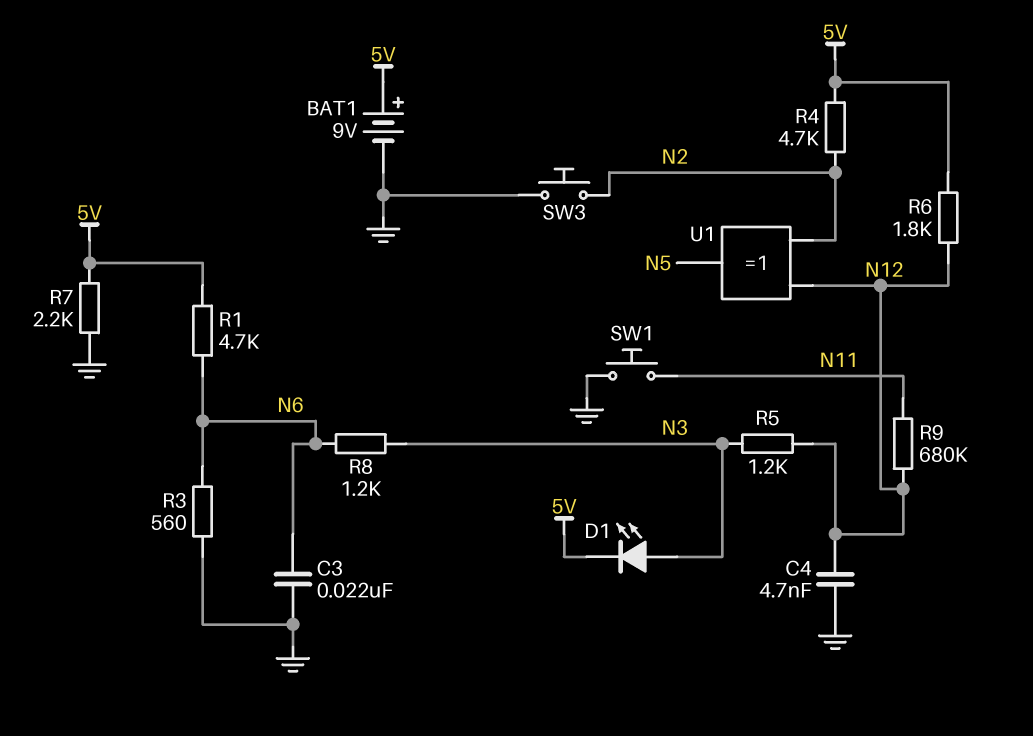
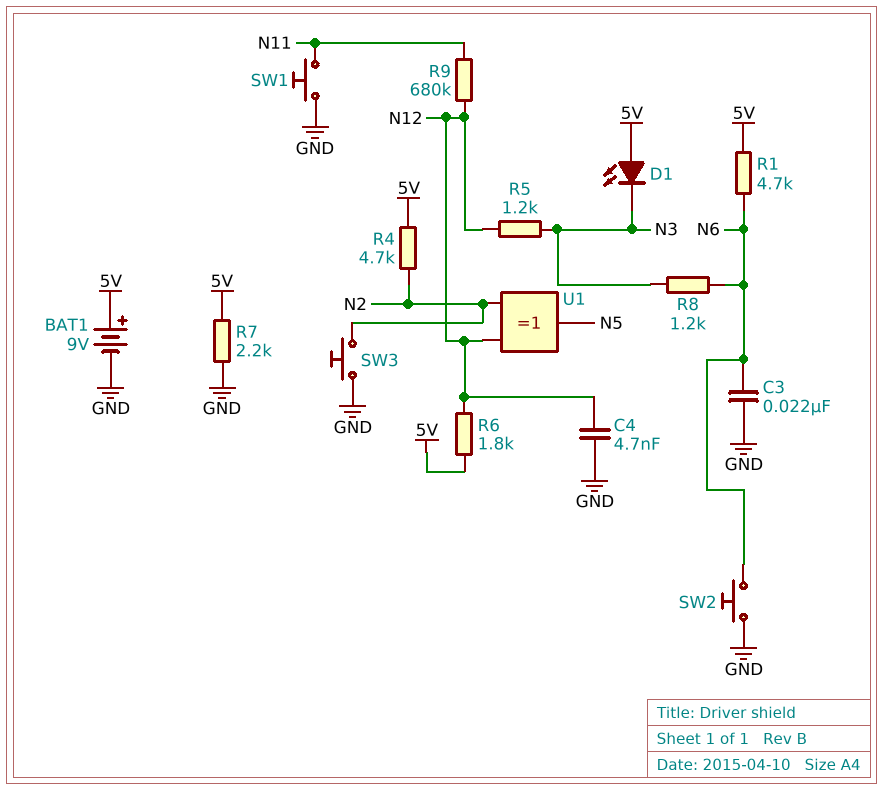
D1: LED (A N3, K 5V) -> LED (A 5V, K N3)
R3: 560 (GND, N6) -> none
SW2: none -> button (GND, N6)

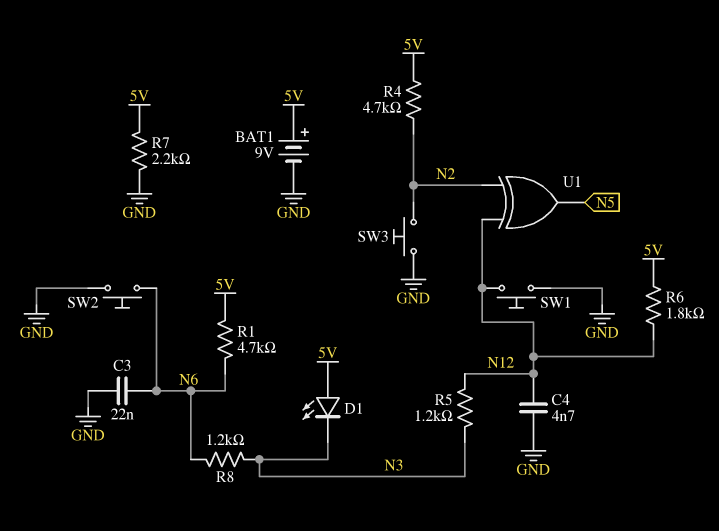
R9: 680k (N11, N12) -> none
SW1: button (GND, N11) -> button (GND, N12)

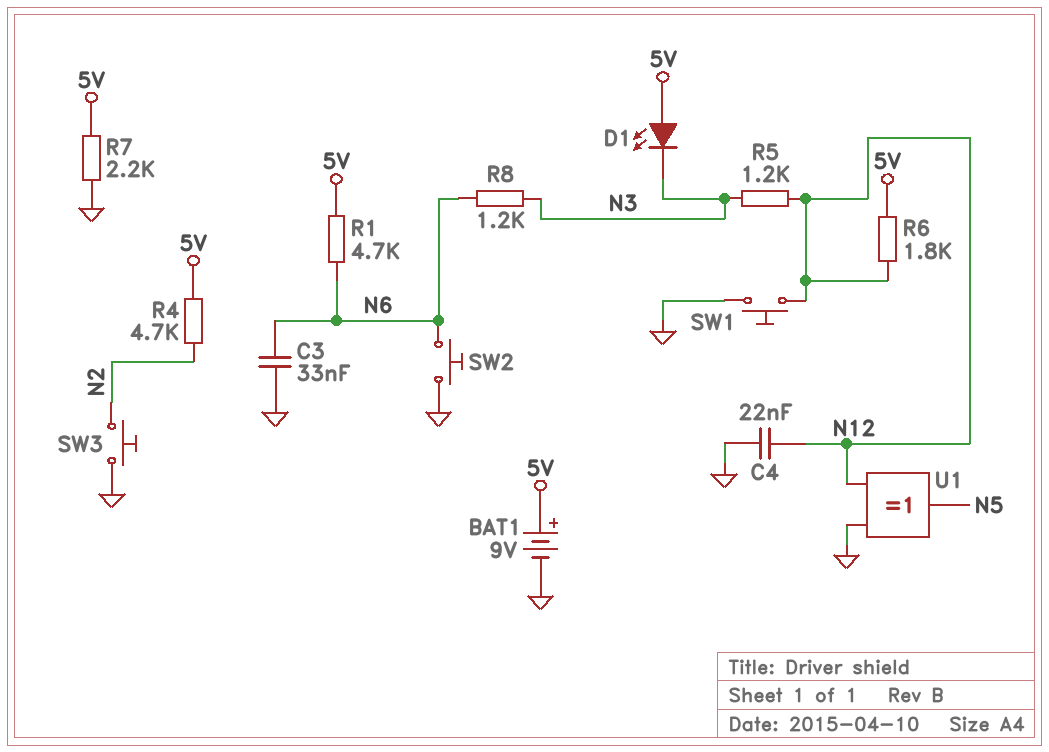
C3: 22nF (GND, N6) -> 33nF (GND, N6)
C4: 4.7nF (GND, N12) -> 22nF (GND, N12)
U1: XOR (in N2, in N12, out N5) -> XOR (in GND, in N12, out N5)

